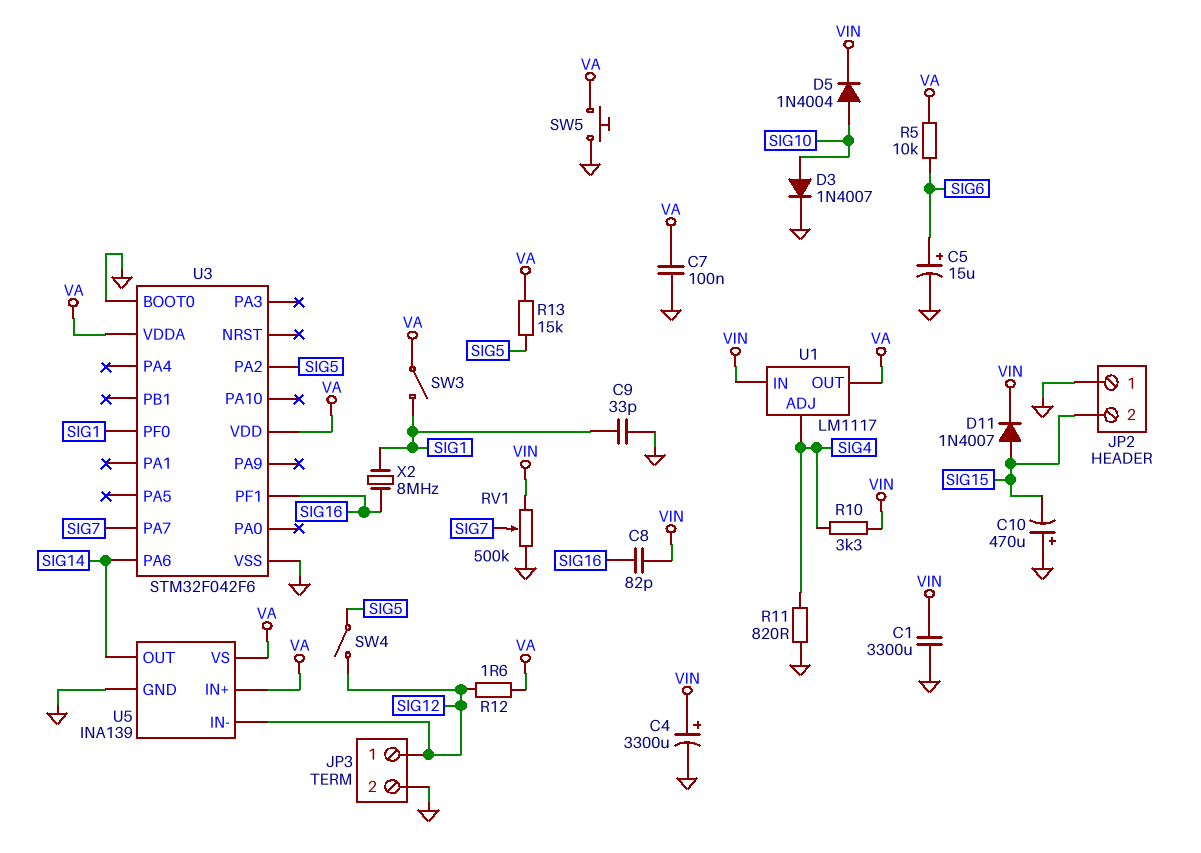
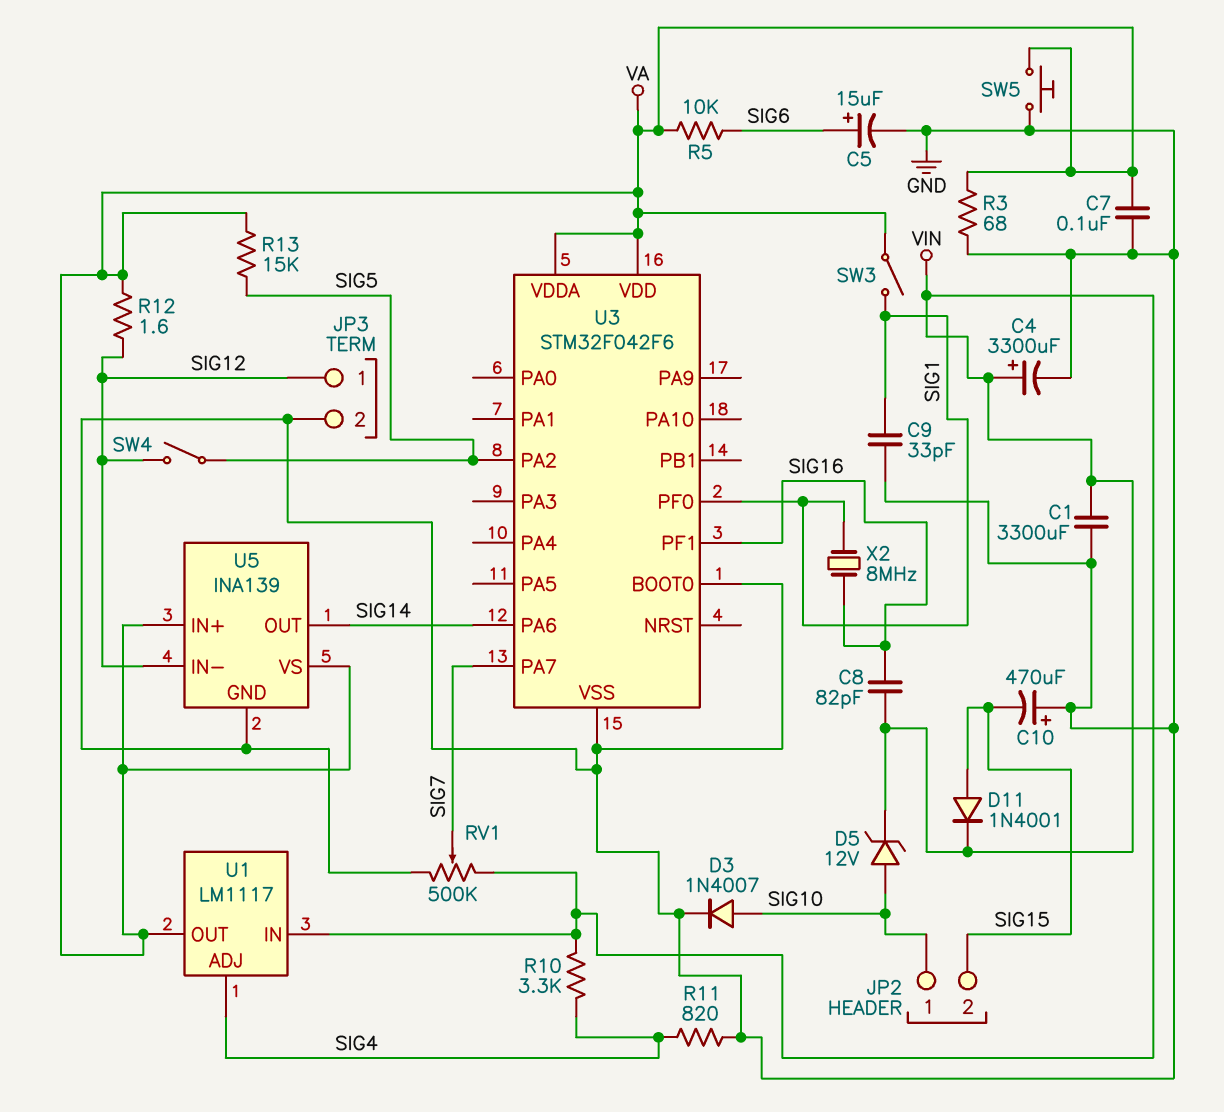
D5: diode 1N4004 (A SIG10, K VIN) -> zener 12V (A SIG10, K VIN)
D11: diode 1N4007 (A SIG15, K VIN) -> diode 1N4001 (A SIG15, K VIN)
JP2 pin 1: GND -> SIG10
R3: none -> 68 (GND, VA)

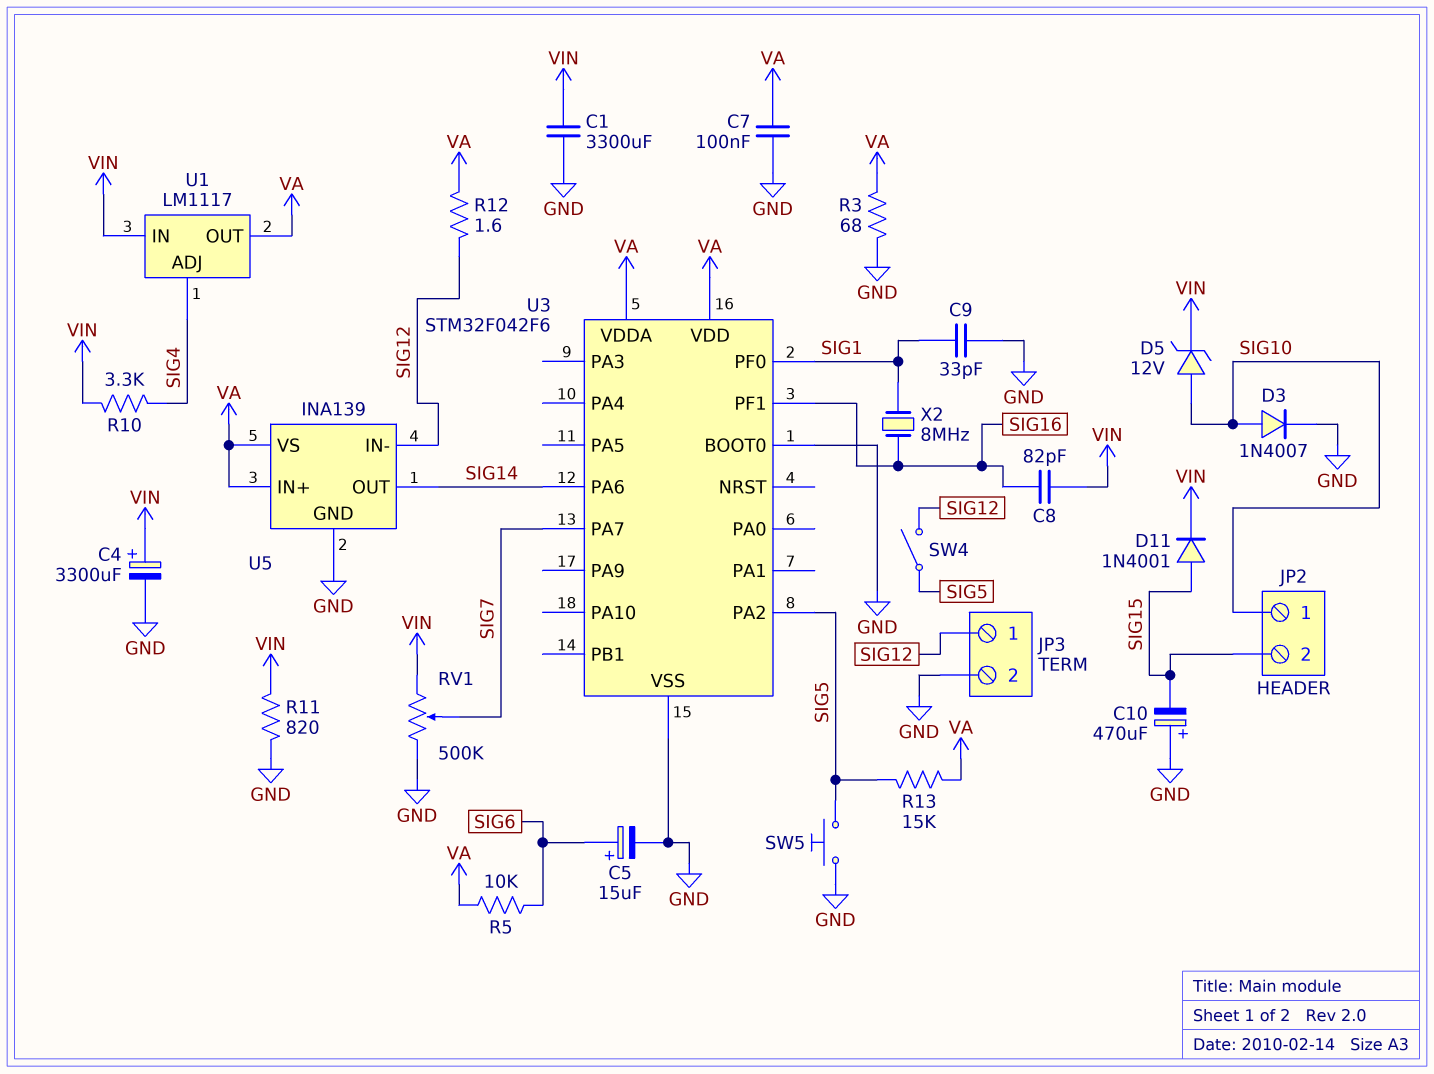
R11: 820 (GND, SIG4) -> 820 (GND, VIN)
SW3: switch (SIG1, VA) -> none
SW5: button (GND, VA) -> button (GND, SIG5)

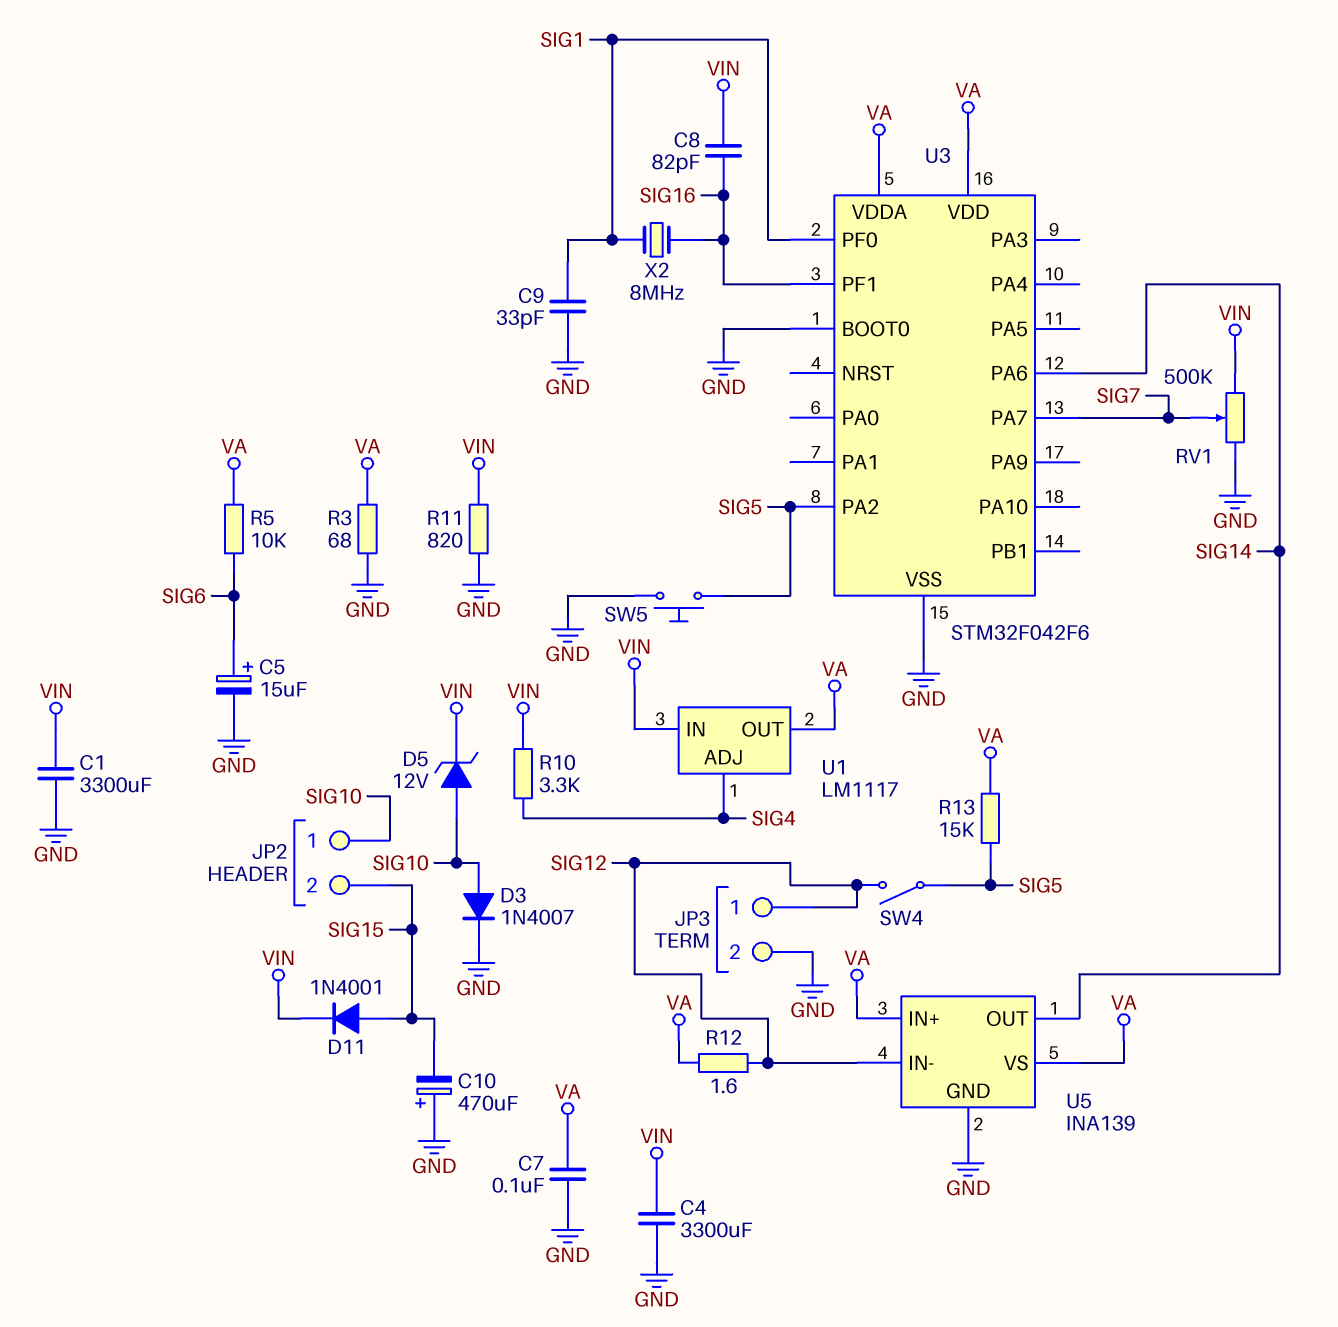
C4: 3300uF (plus VIN, minus GND) -> 3300uF (GND, VIN)

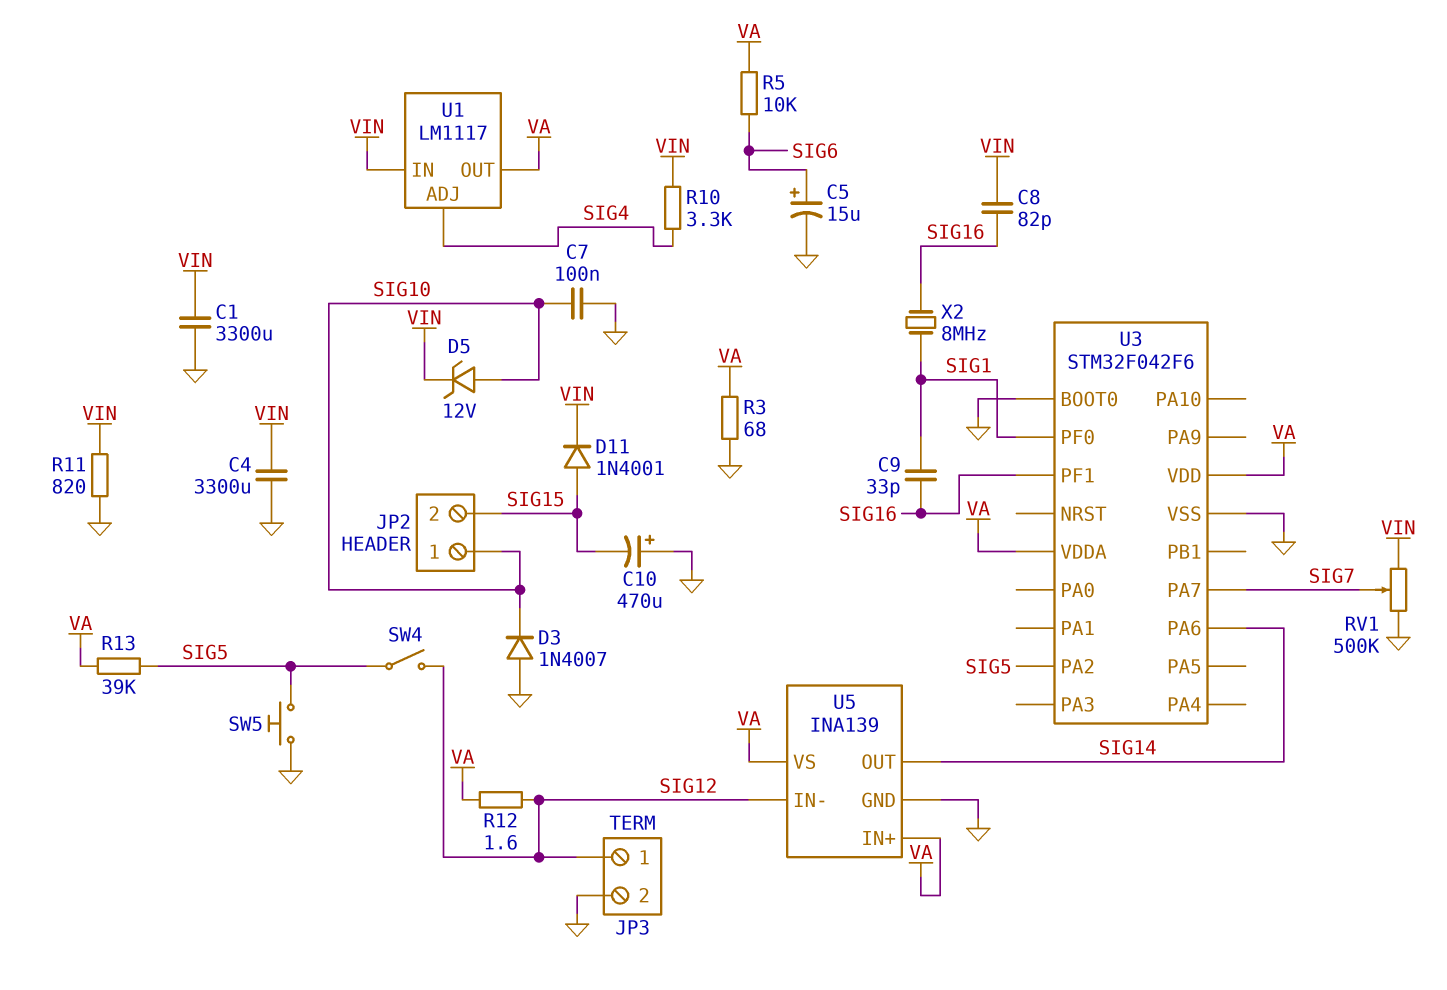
C7: 100nF (GND, VA) -> 100nF (GND, SIG10)
C9: 33pF (GND, SIG1) -> 33pF (SIG1, SIG16)
D3: diode 1N4007 (A SIG10, K GND) -> diode 1N4007 (A GND, K SIG10)
R13: 15k (SIG5, VA) -> 39k (SIG5, VA)

